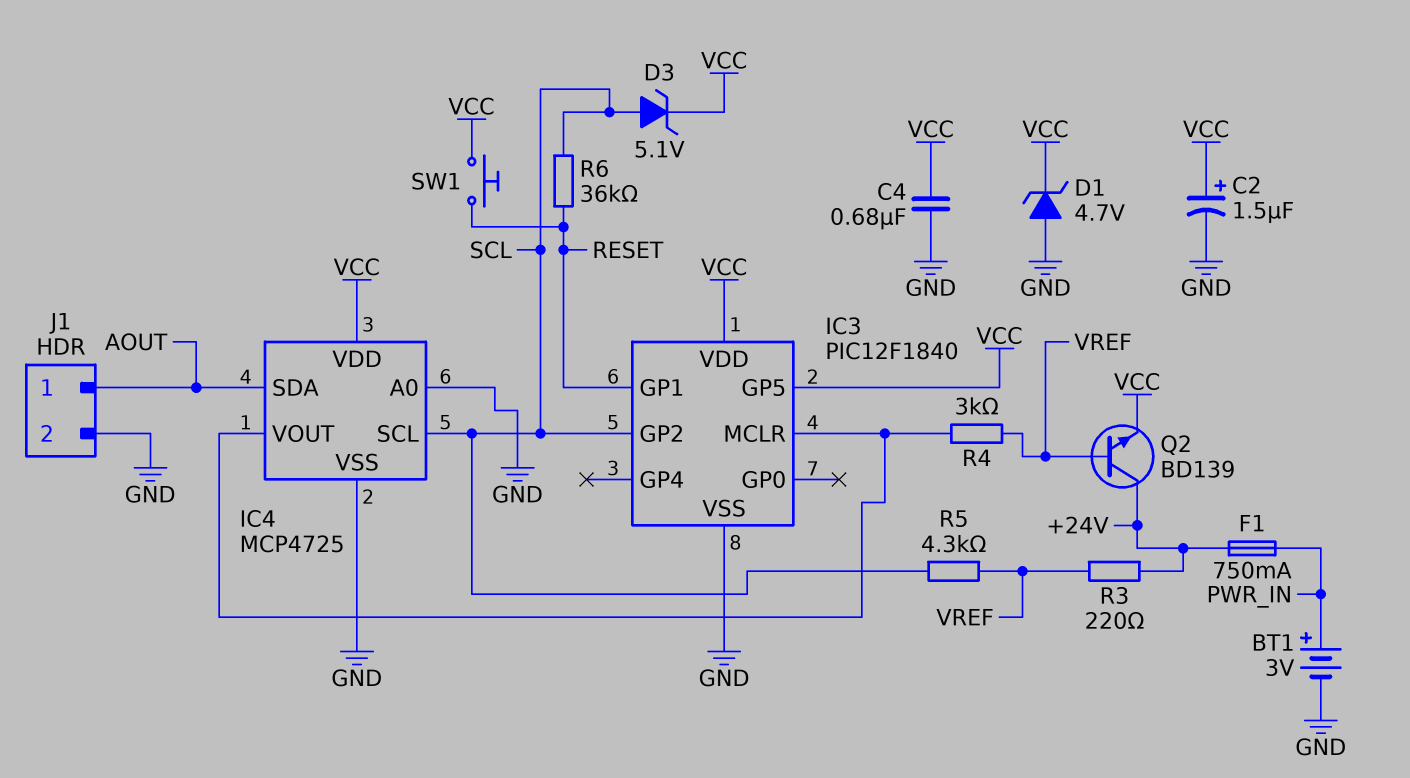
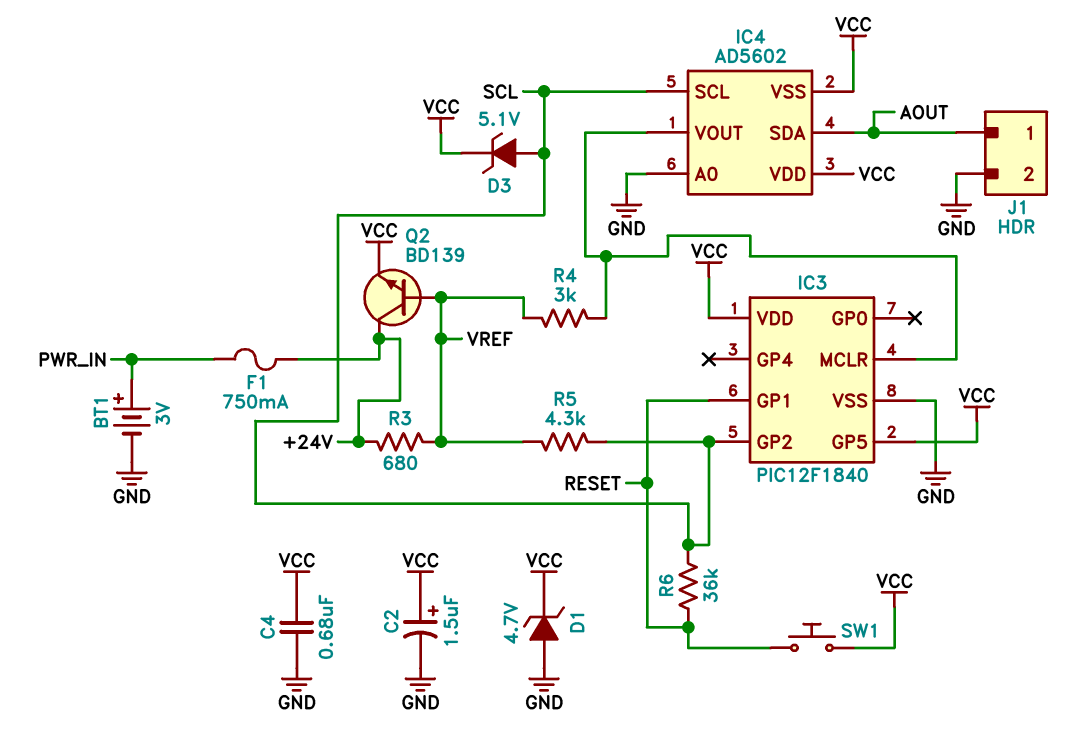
IC4: MCP4725 -> AD5602
IC4 pin VSS: GND -> VCC
R3: 220 (+24V, VREF) -> 680 (+24V, VREF)

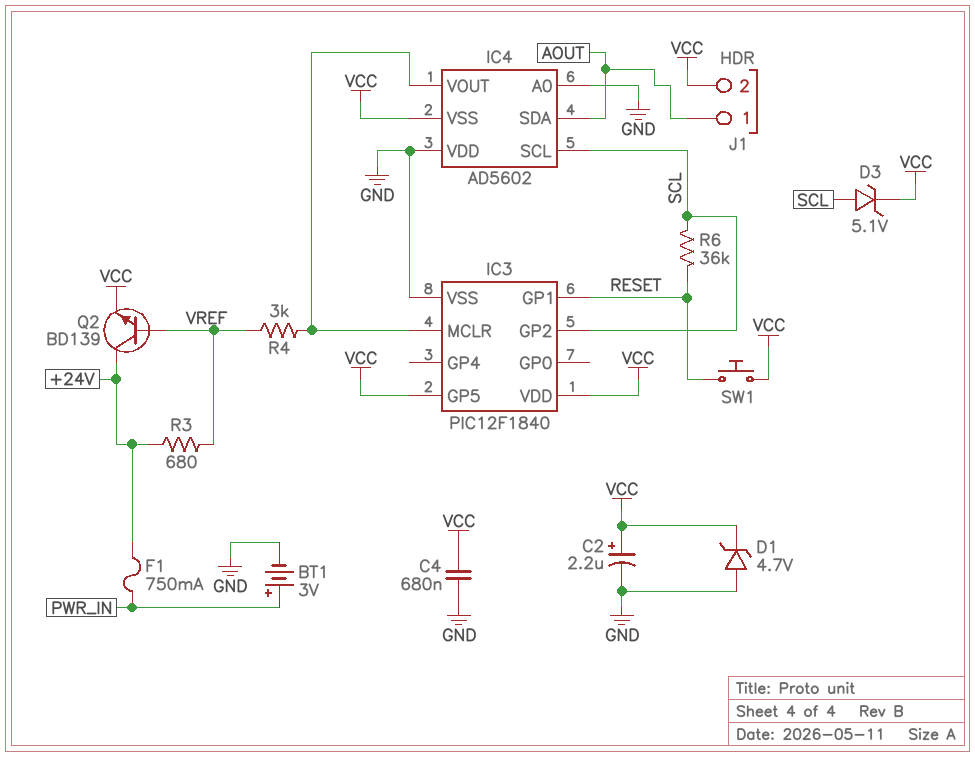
C2: 1.5uF (plus VCC, minus GND) -> 2.2uF (plus VCC, minus GND)
IC4 pin VDD: VCC -> GND
J1 pin 2: GND -> VCC
R5: 4.3k (SCL, VREF) -> none

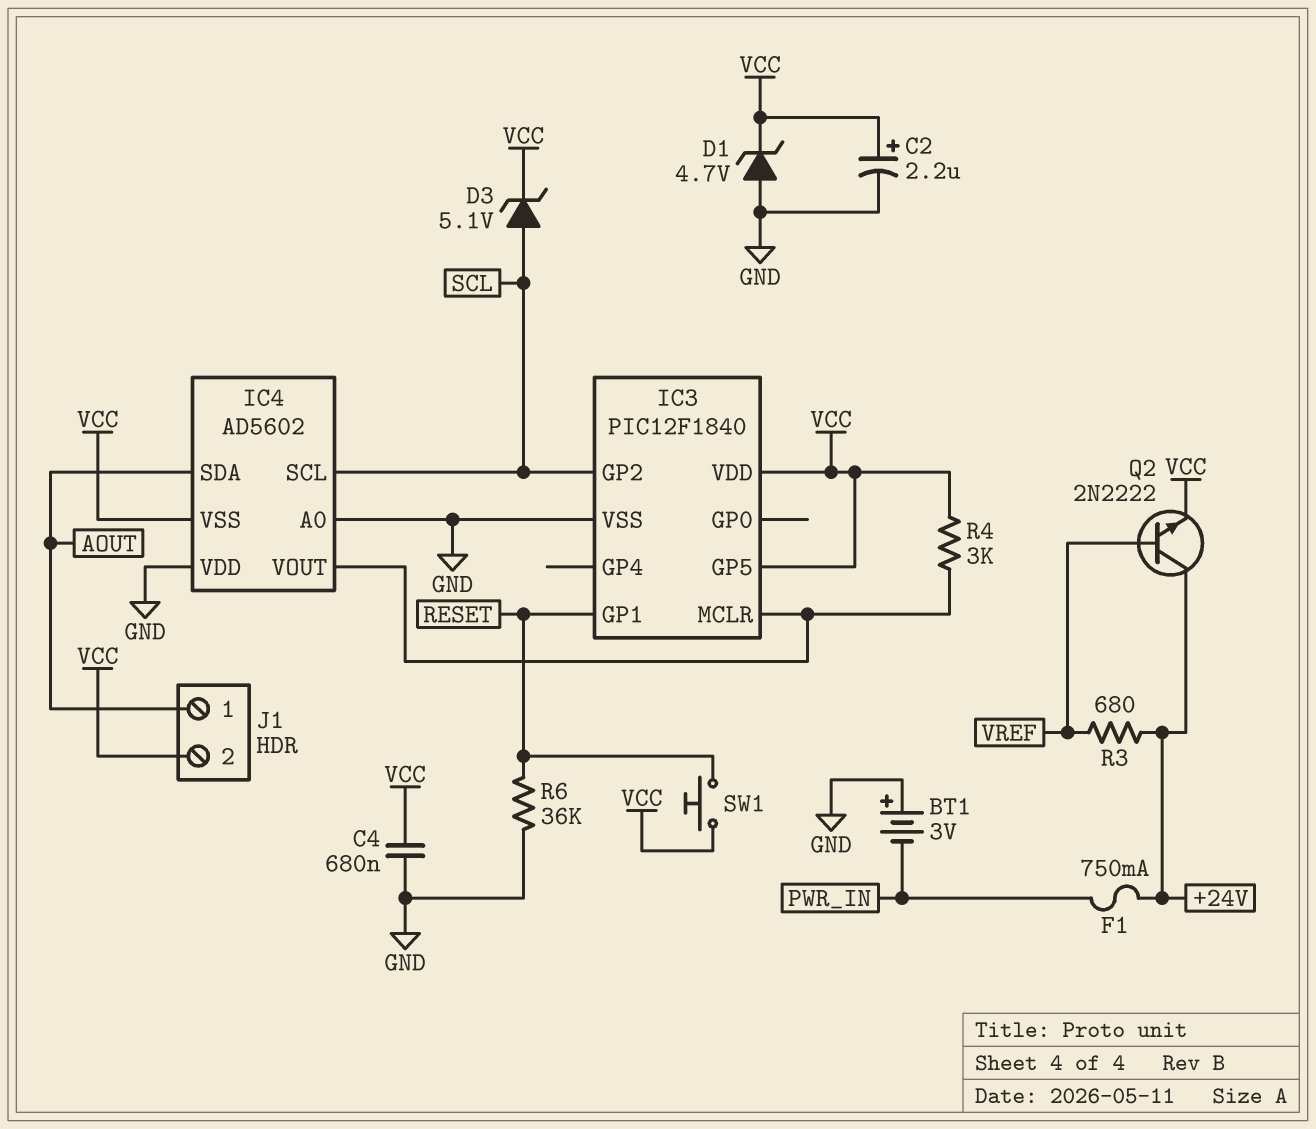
BT1: 3V (plus PWR_IN, minus GND) -> 3V (plus GND, minus PWR_IN)
Q2: NPN BD139 (B VREF, C +24V, E VCC) -> NPN 2N2222 (B VREF, C +24V, E VCC)
R4: 3k (IC3/MCLR, VREF) -> 3k (IC3/MCLR, VCC)
R6: 36k (RESET, SCL) -> 36k (GND, RESET)

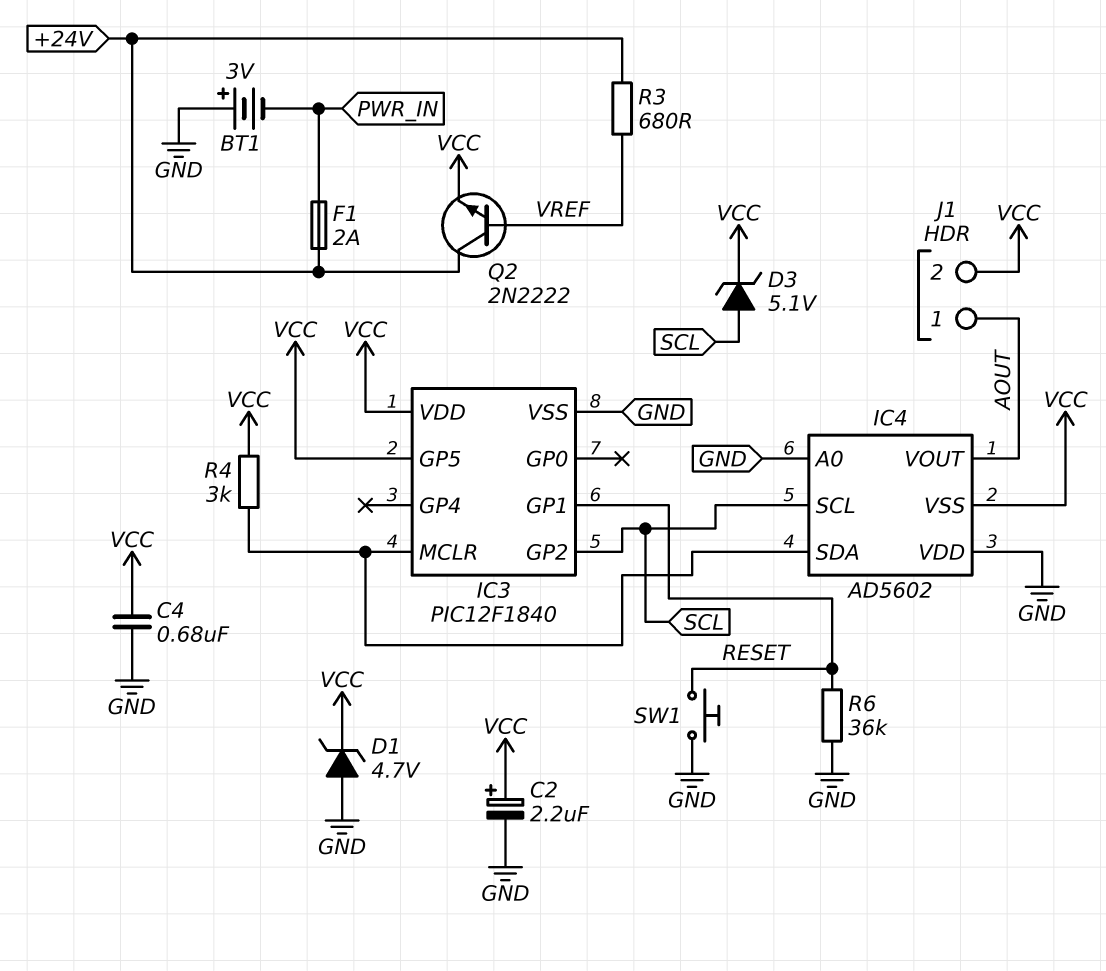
F1: 750mA (+24V, PWR_IN) -> 2A (+24V, PWR_IN)
IC4 pin SDA: AOUT -> IC3/MCLR
IC4 pin VOUT: IC3/MCLR -> AOUT
SW1: button (RESET, VCC) -> button (GND, RESET)

